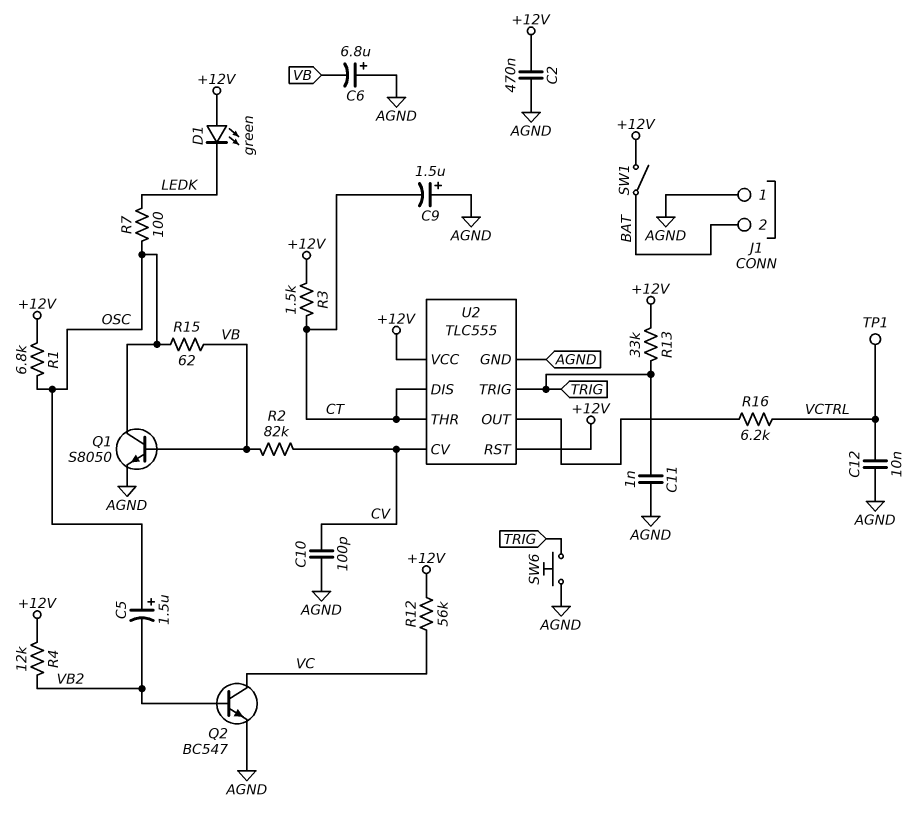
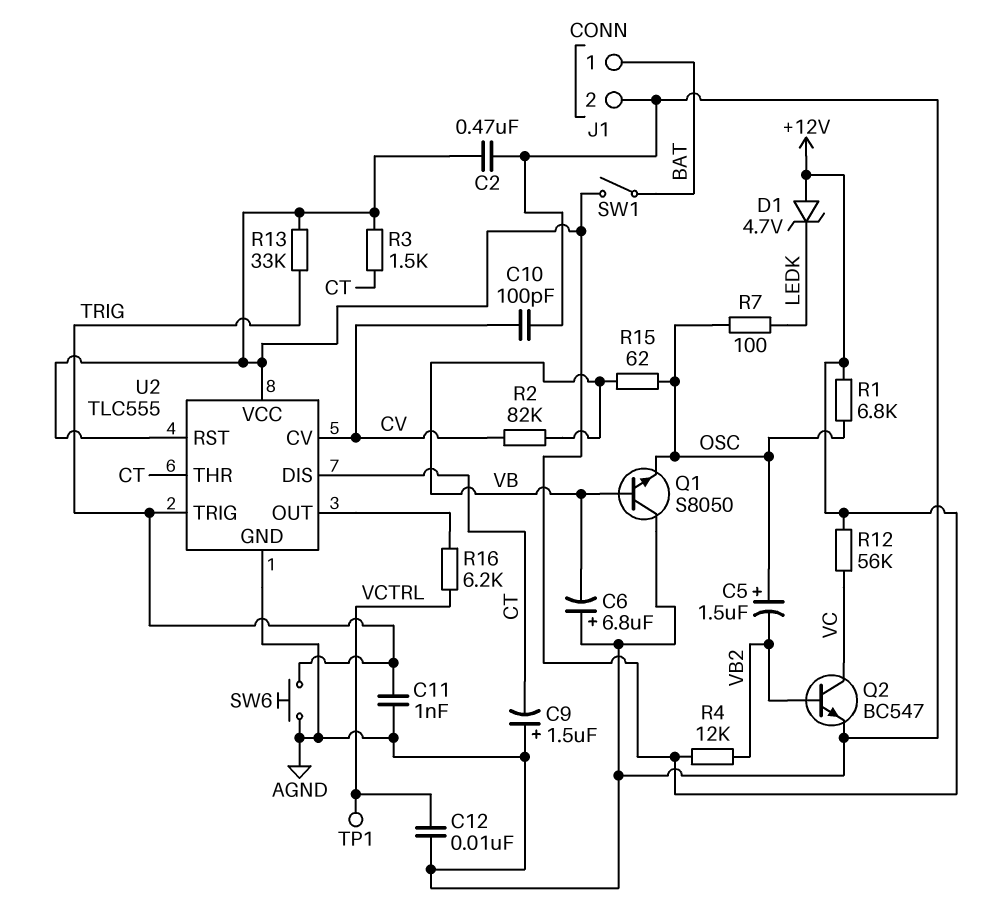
D1: LED green (A +12V, K LEDK) -> zener 4.7V (A +12V, K LEDK)
J1 pin 1: AGND -> BAT
J1 pin 2: BAT -> AGND
Q1: NPN S8050 (B VB, C OSC, E AGND) -> NPN S8050 (B VB, C AGND, E OSC)

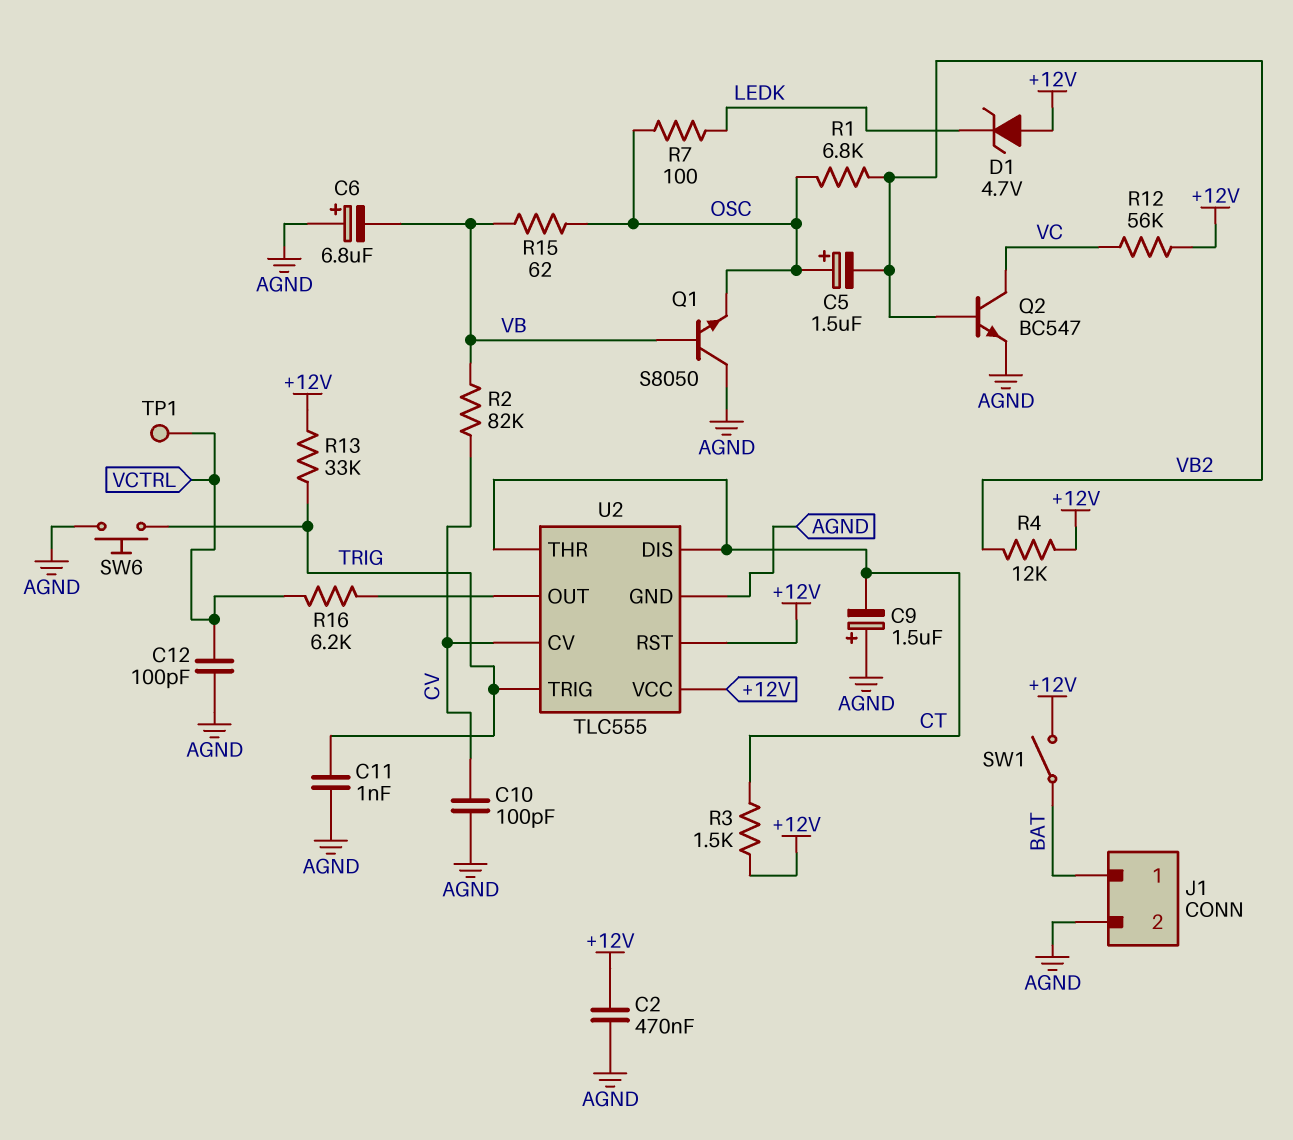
C12: 10nF (AGND, VCTRL) -> 100pF (AGND, VCTRL)
R1: 6.8k (+12V, OSC) -> 6.8k (OSC, VB2)

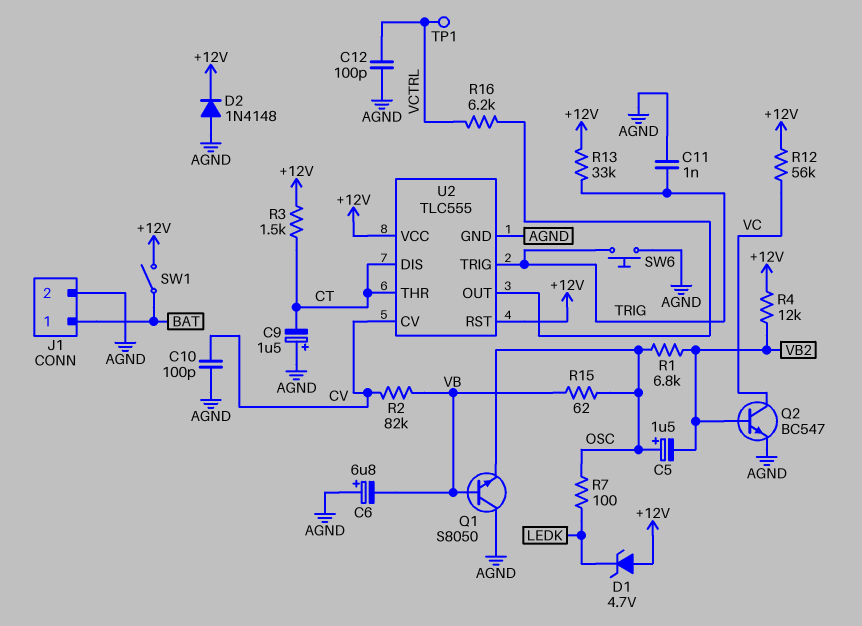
C2: 470nF (+12V, AGND) -> none
D2: none -> diode 1N4148 (A AGND, K +12V)

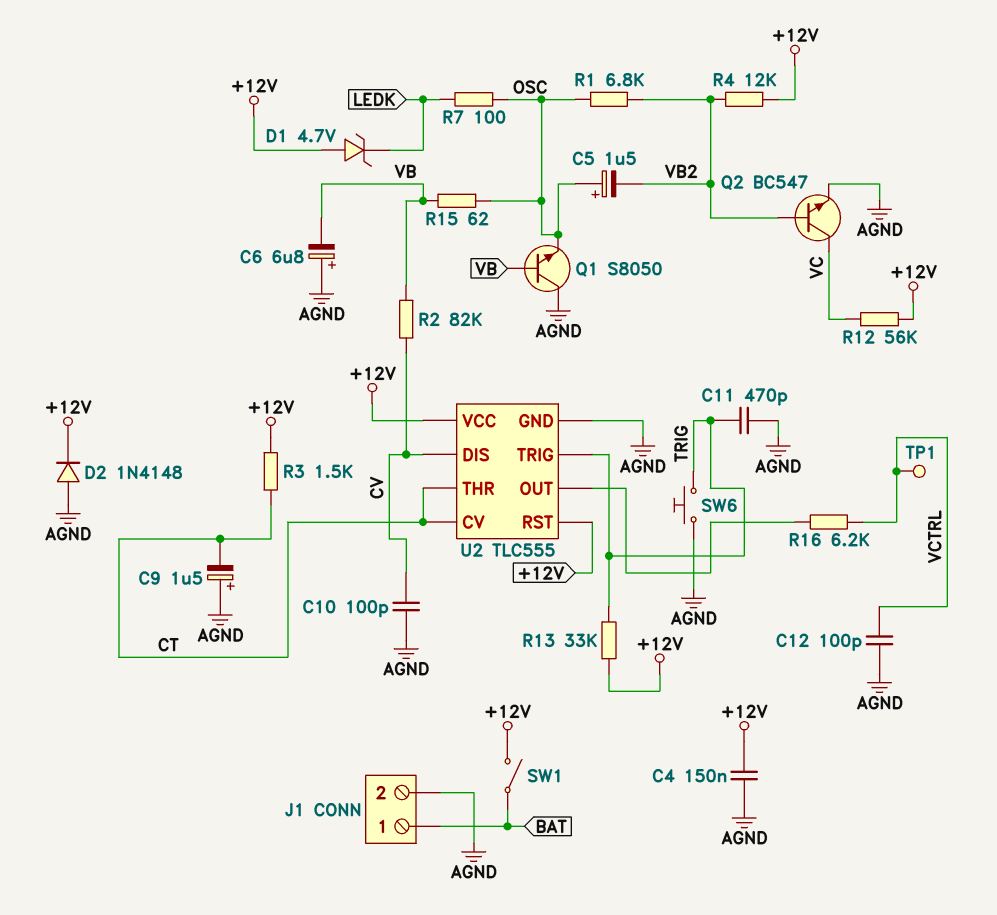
C4: none -> 150nF (+12V, AGND)
C11: 1nF (AGND, TRIG) -> 470pF (AGND, TRIG)
U2 pin CV: CV -> CT
U2 pin DIS: CT -> CV

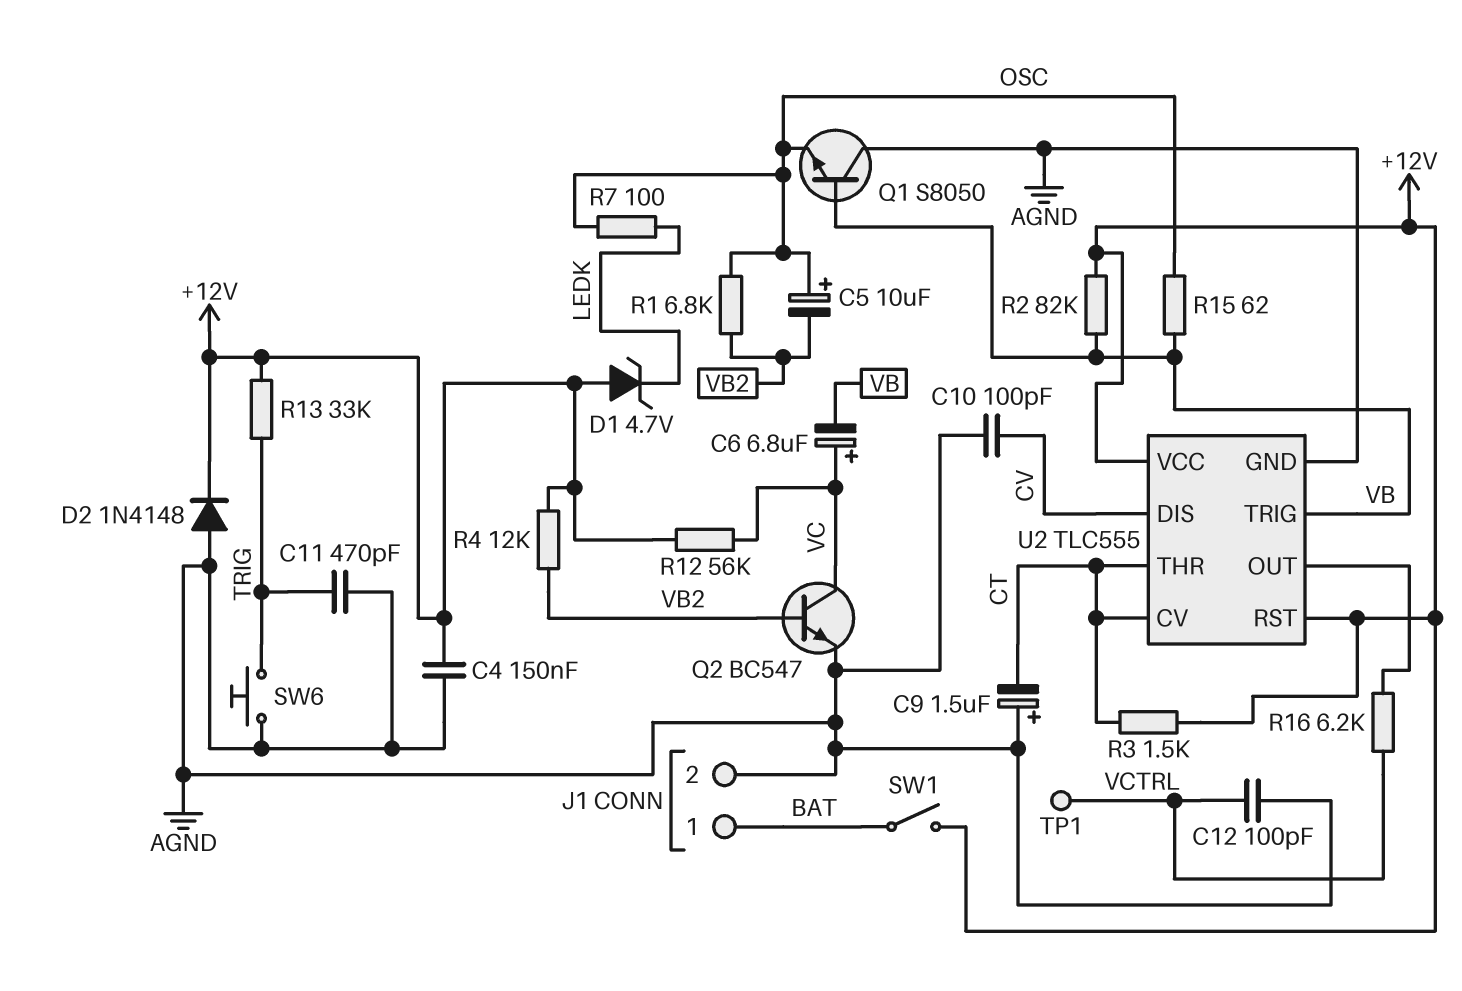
C5: 1.5uF (plus OSC, minus VB2) -> 10uF (plus OSC, minus VB2)
C6: 6.8uF (plus AGND, minus VB) -> 6.8uF (plus VC, minus VB)
R2: 82k (CV, VB) -> 82k (+12V, VB)
U2 pin TRIG: TRIG -> VB

